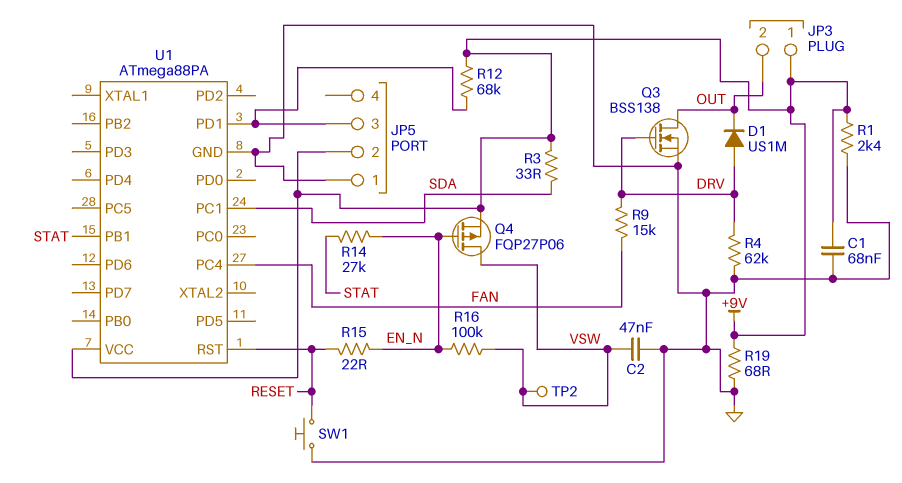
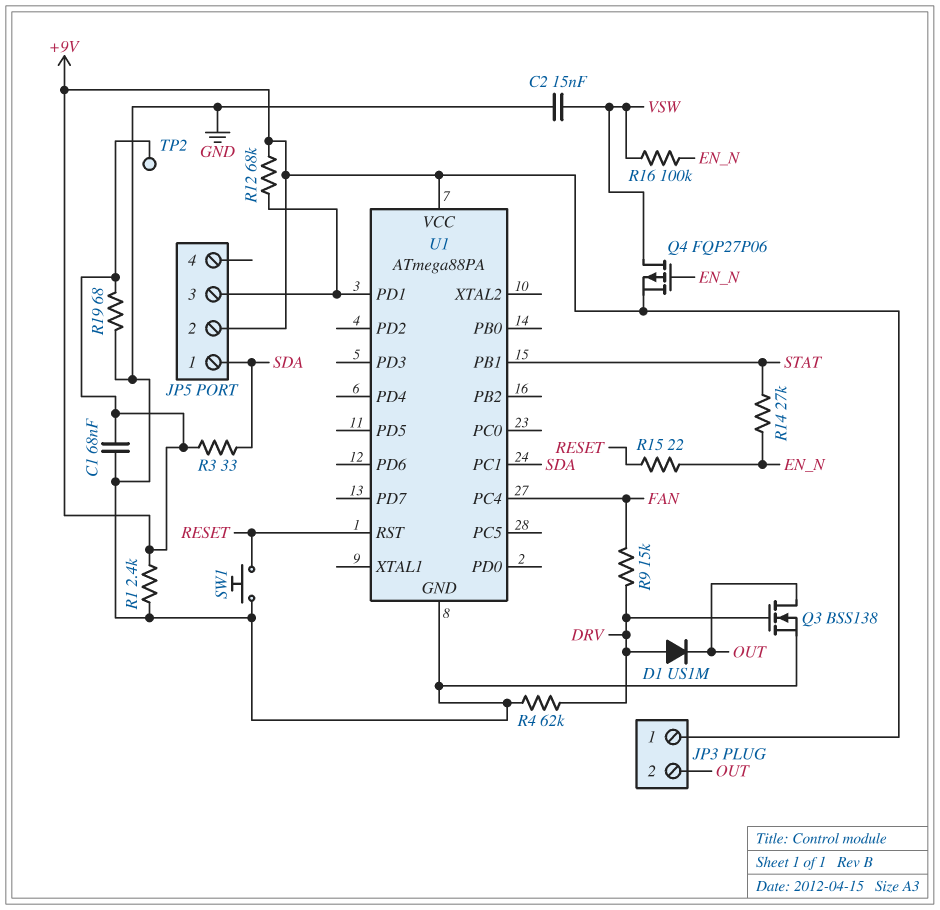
C2: 47nF (GND, VSW) -> 15nF (GND, VSW)
JP5 pin 1: GND -> SDA
TP2: test point (VSW) -> test point (+9V)

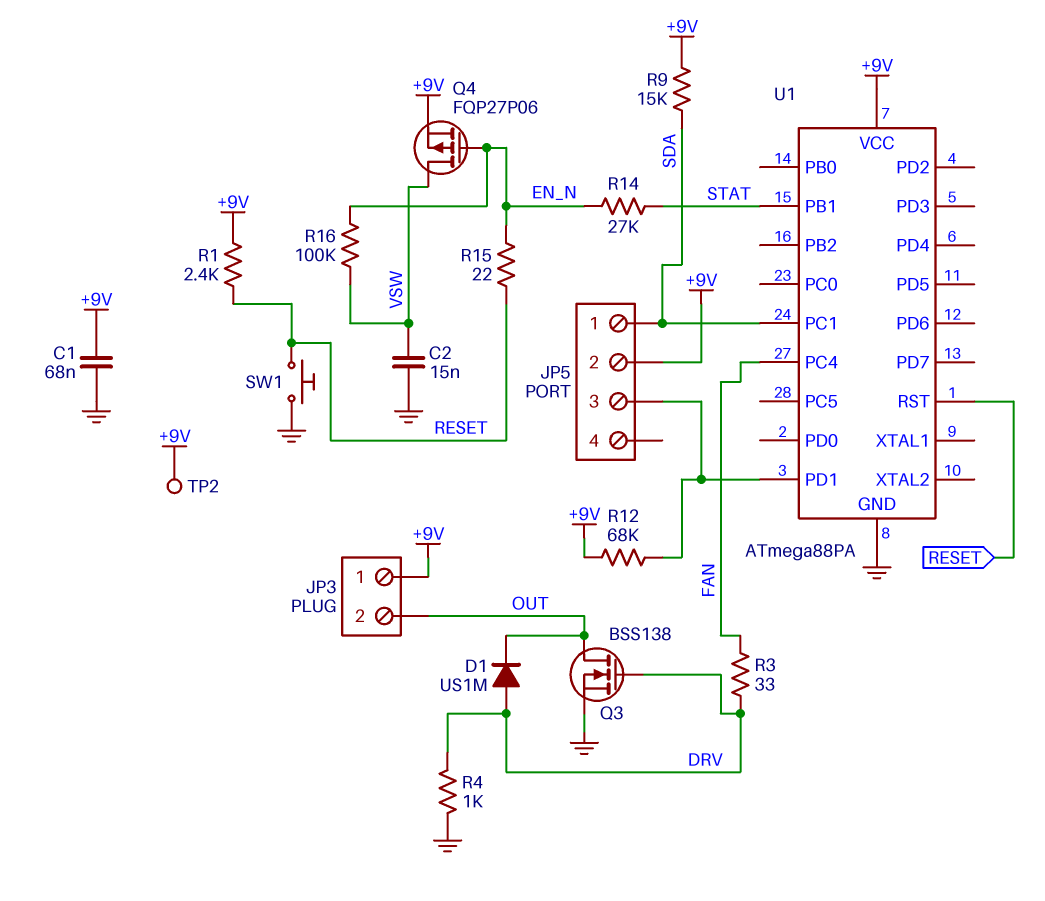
R1: 2.4k (+9V, GND) -> 2.4k (+9V, RESET)
R3: 33 (+9V, SDA) -> 33 (DRV, FAN)
R4: 62k (DRV, GND) -> 1k (DRV, GND)
R9: 15k (DRV, FAN) -> 15k (+9V, SDA)
R19: 68 (+9V, GND) -> none

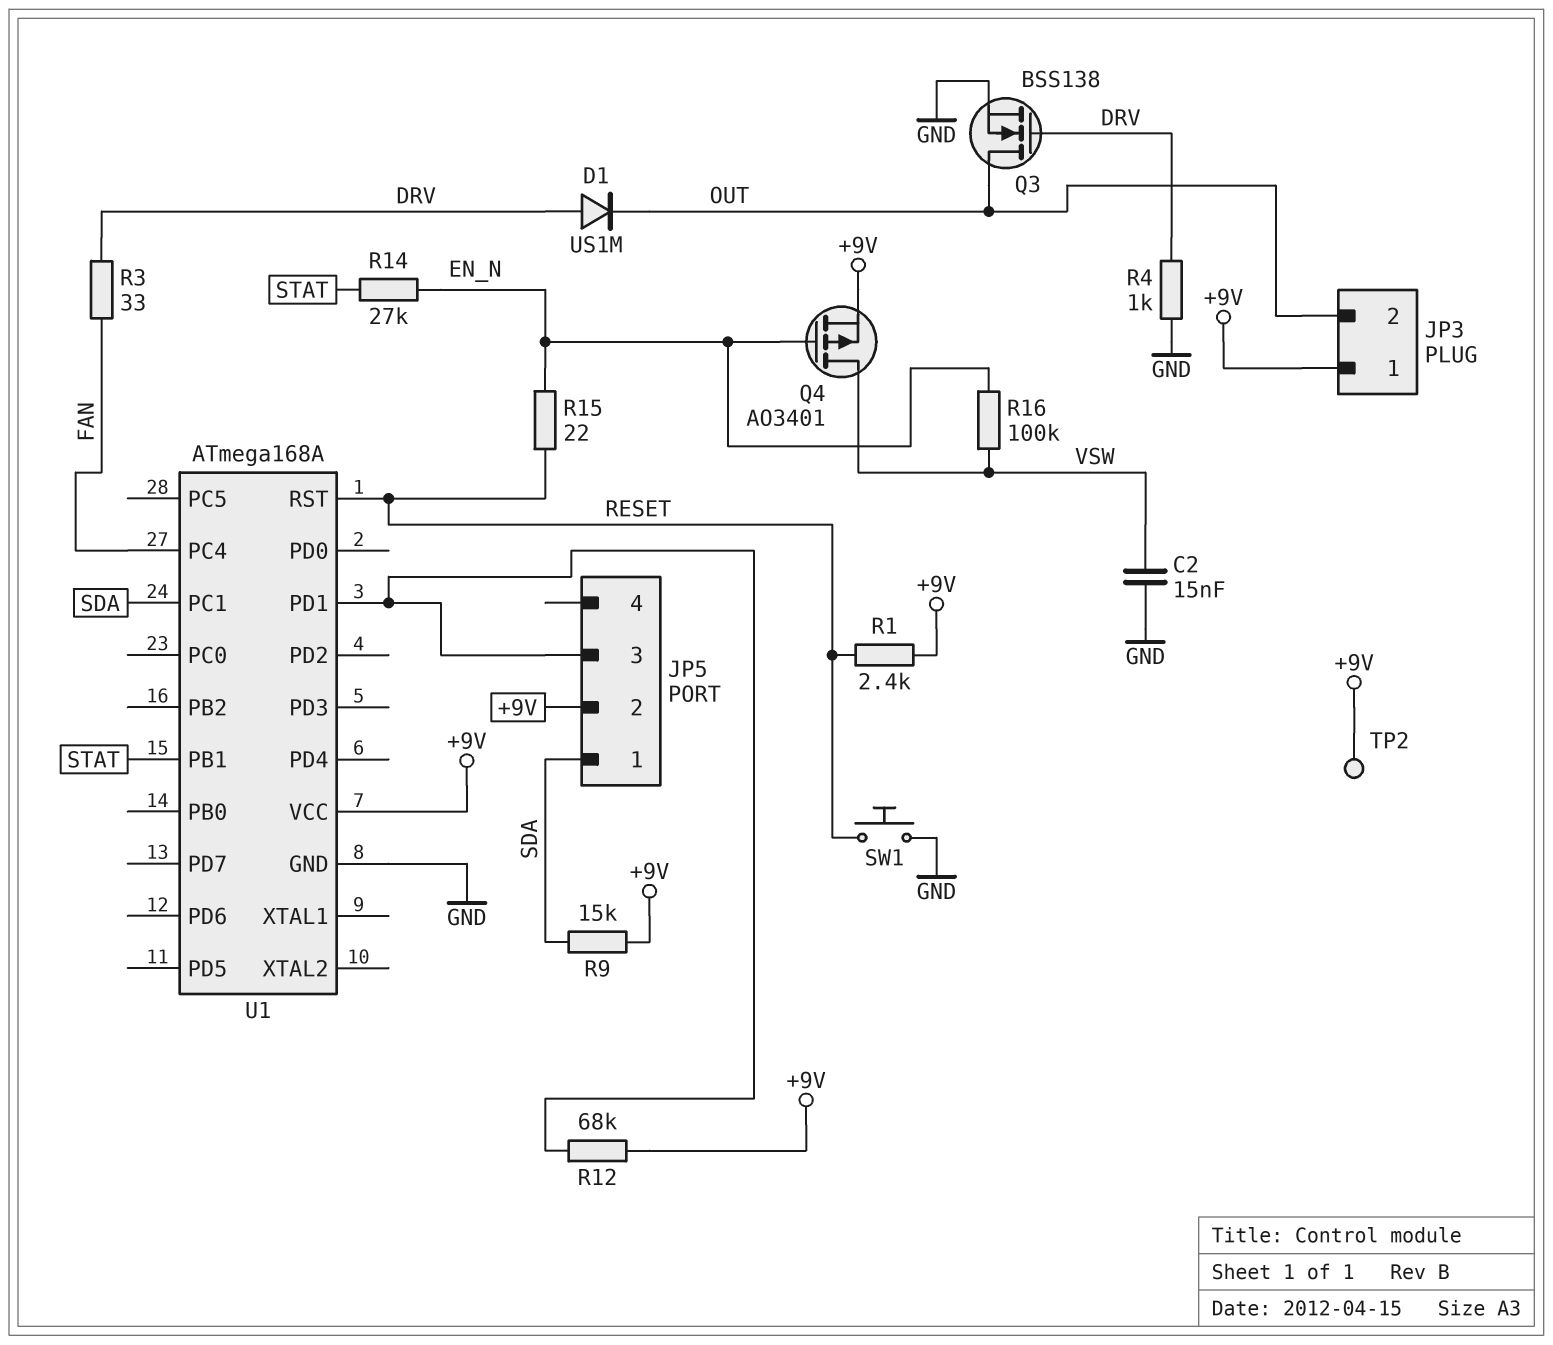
C1: 68nF (+9V, GND) -> none
Q4: PMOS FQP27P06 (G EN_N, D VSW, S +9V) -> PMOS AO3401 (G EN_N, D VSW, S +9V)
U1: ATmega88PA -> ATmega168A

